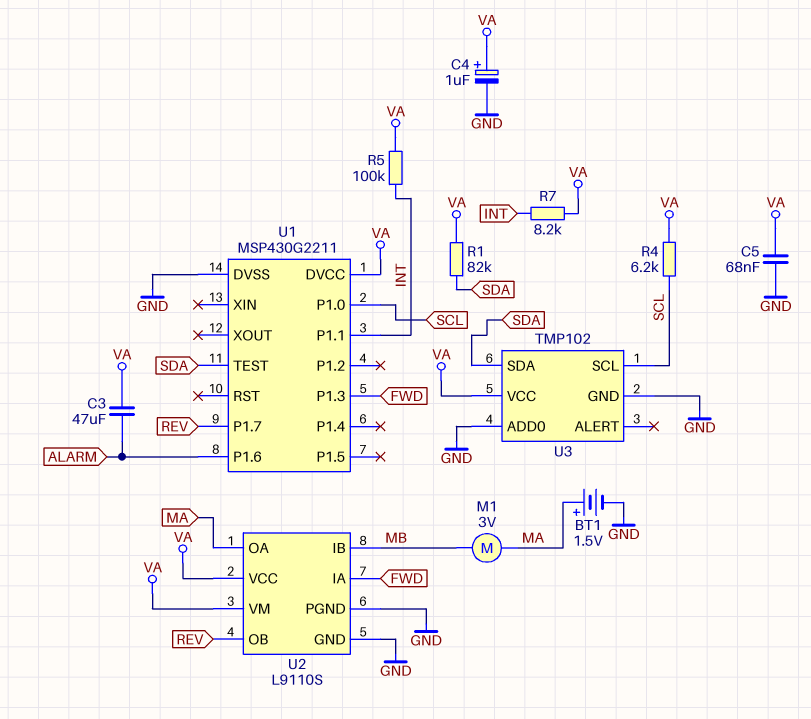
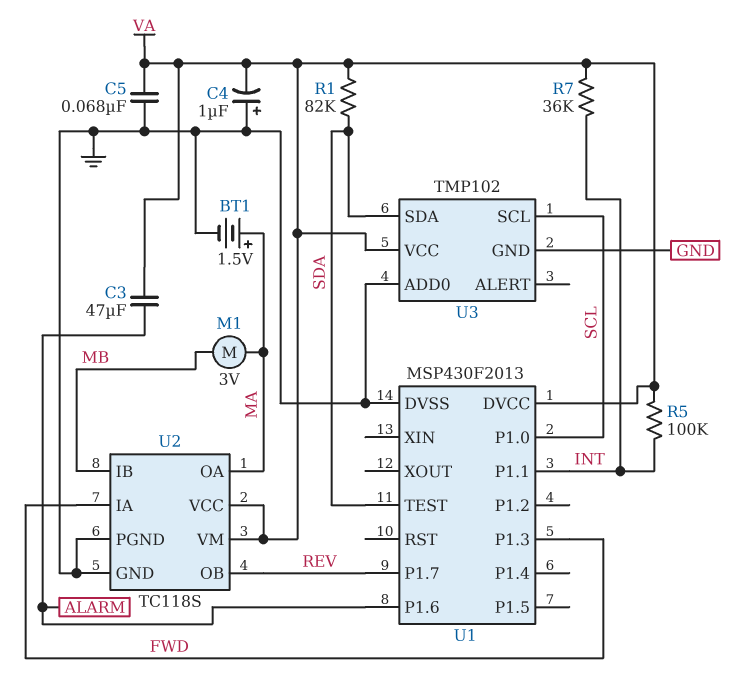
C4: 1uF (plus VA, minus GND) -> 1uF (plus GND, minus VA)
R4: 6.2k (SCL, VA) -> none
R7: 8.2k (INT, VA) -> 36k (INT, VA)
U1: MSP430G2211 -> MSP430F2013
U2: L9110S -> TC118S

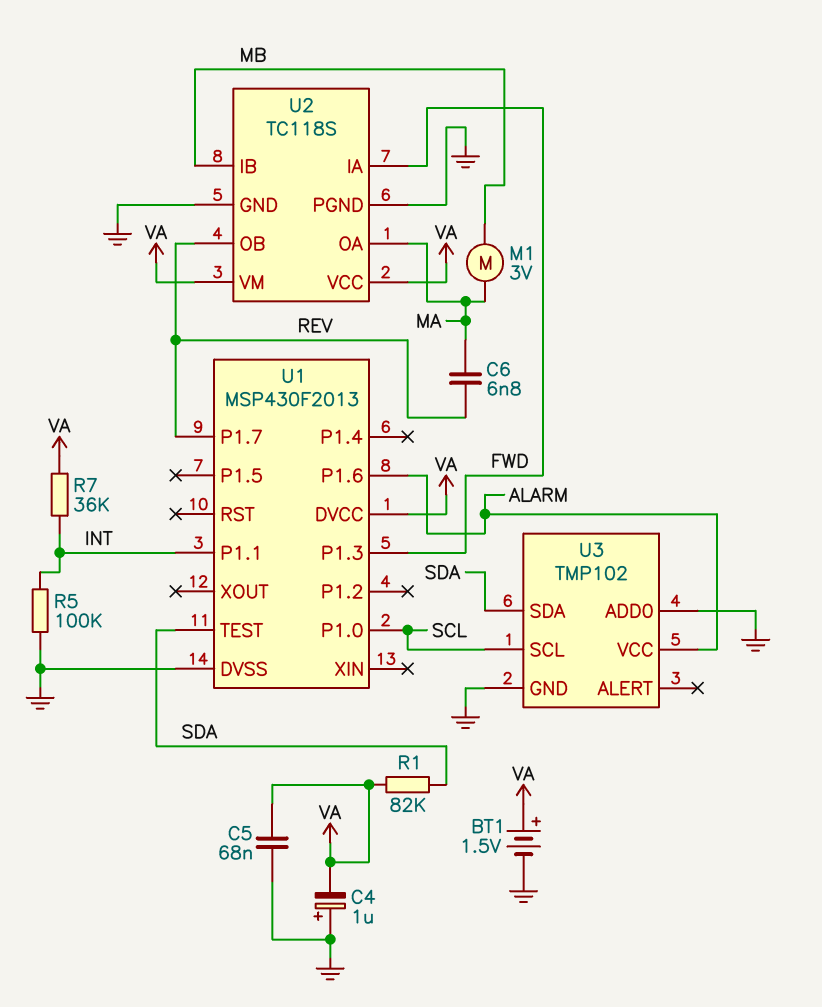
BT1: 1.5V (plus MA, minus GND) -> 1.5V (plus VA, minus GND)
C3: 47uF (ALARM, VA) -> none
C6: none -> 6.8nF (MA, REV)
R5: 100k (INT, VA) -> 100k (GND, INT)
U3 pin VCC: VA -> ALARM

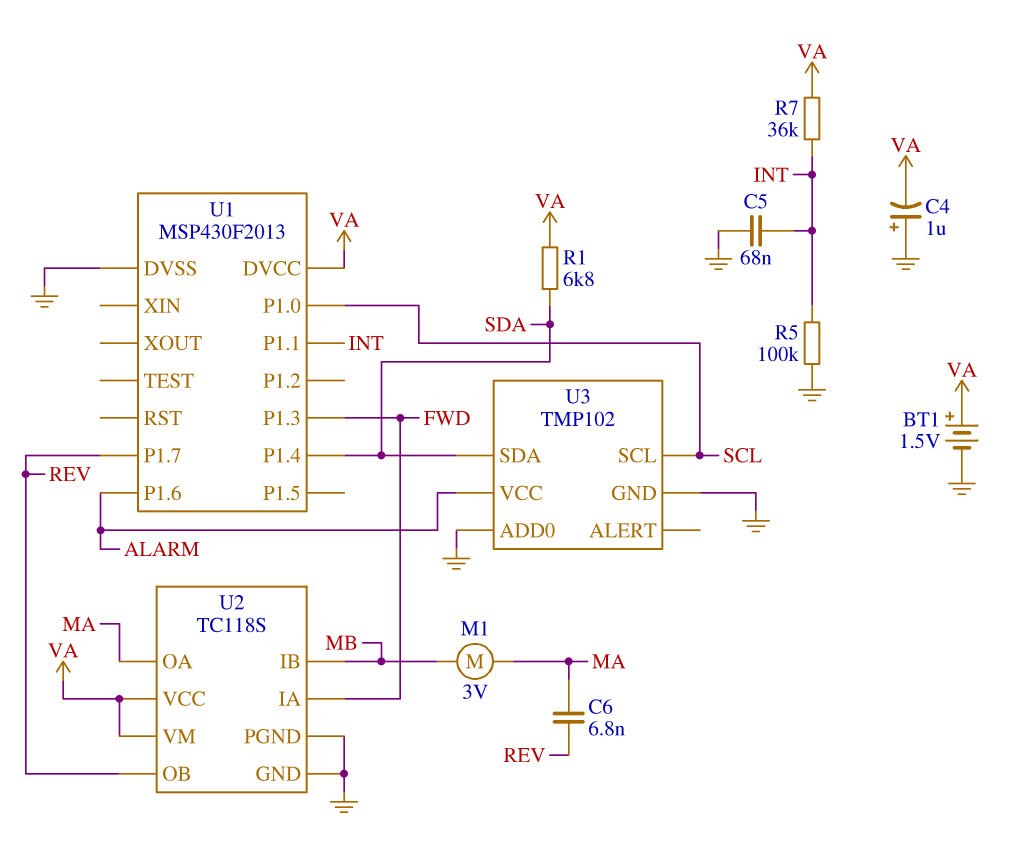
C5: 68nF (GND, VA) -> 68nF (GND, INT)
R1: 82k (SDA, VA) -> 6.8k (SDA, VA)
U1 pin P1.4: none -> SDA
U1 pin TEST: SDA -> none

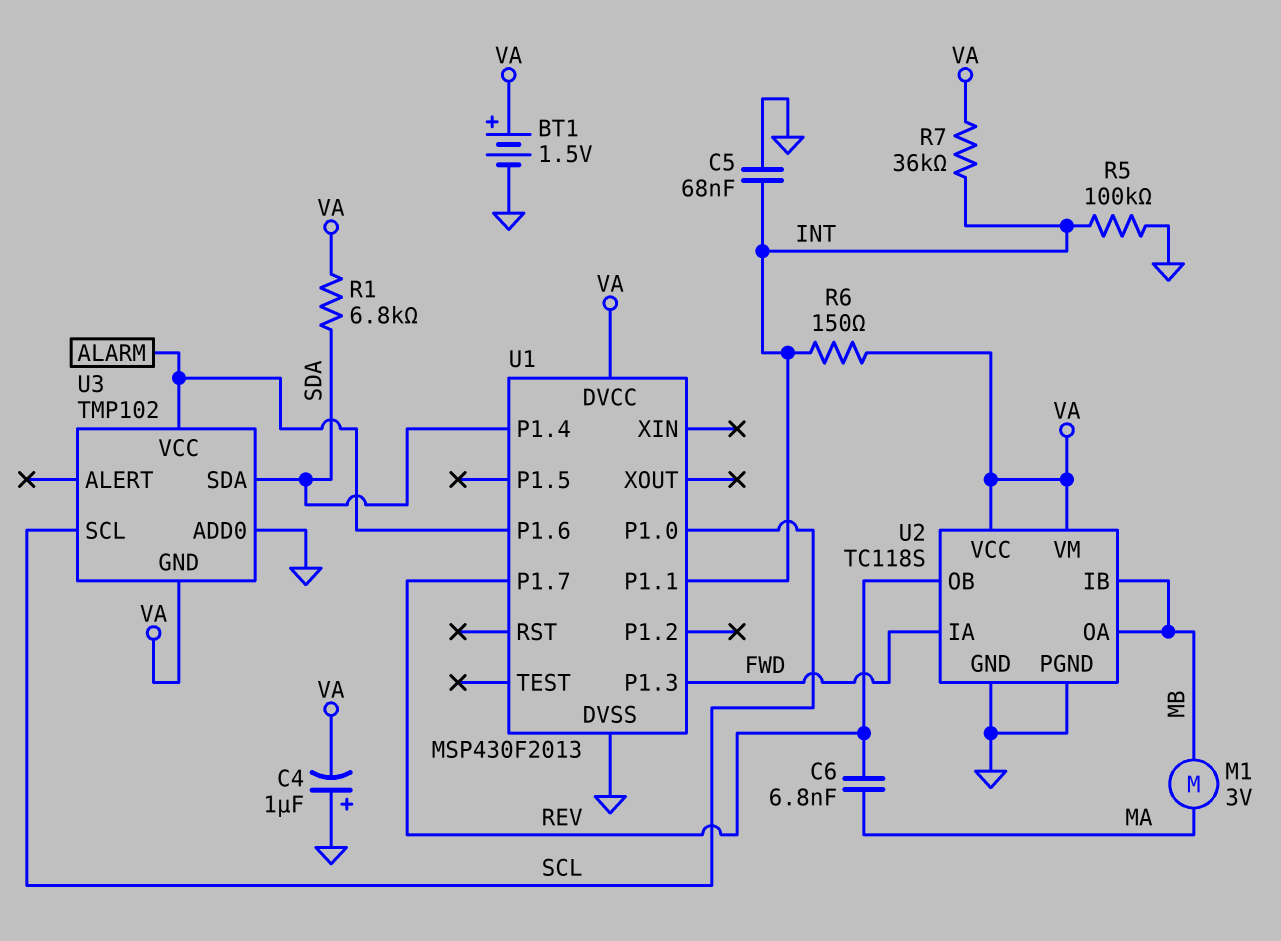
R6: none -> 150 (INT, VA)
U2 pin OA: MA -> MB
U3 pin GND: GND -> VA

